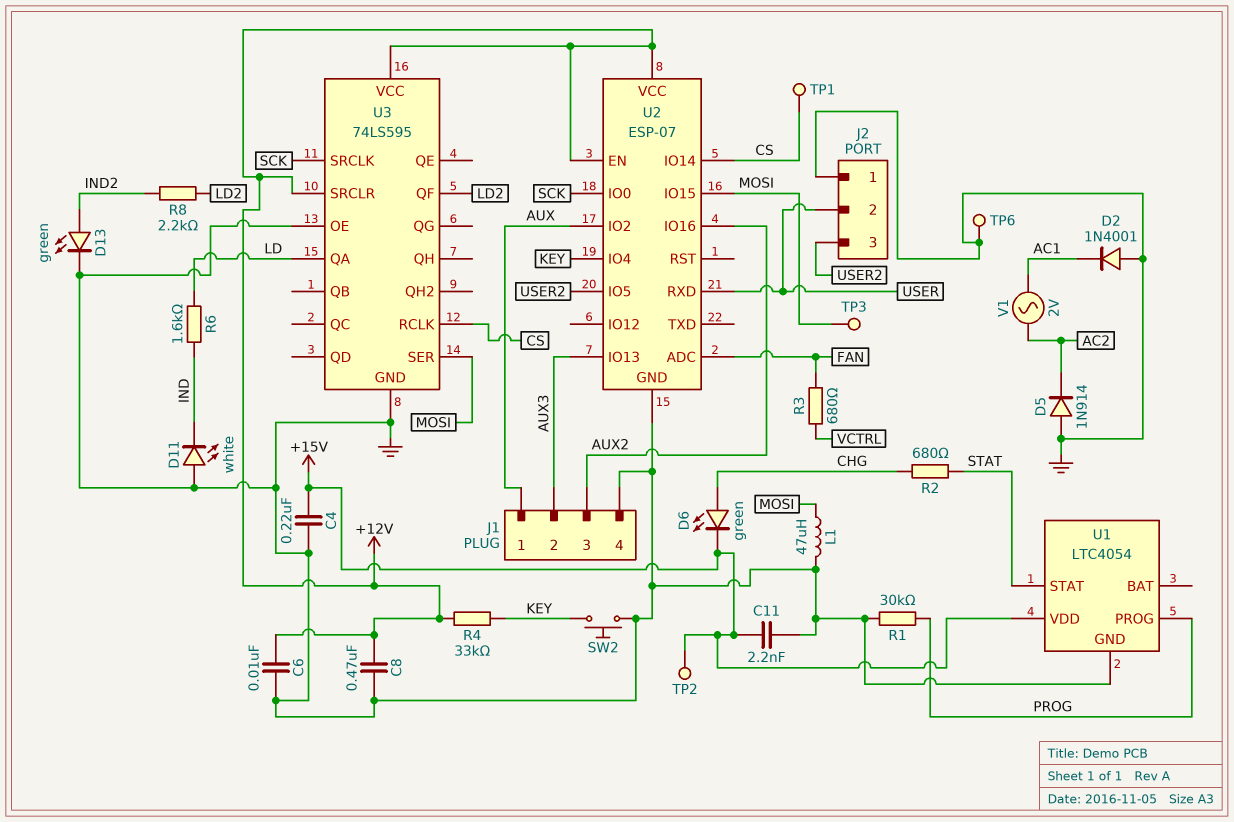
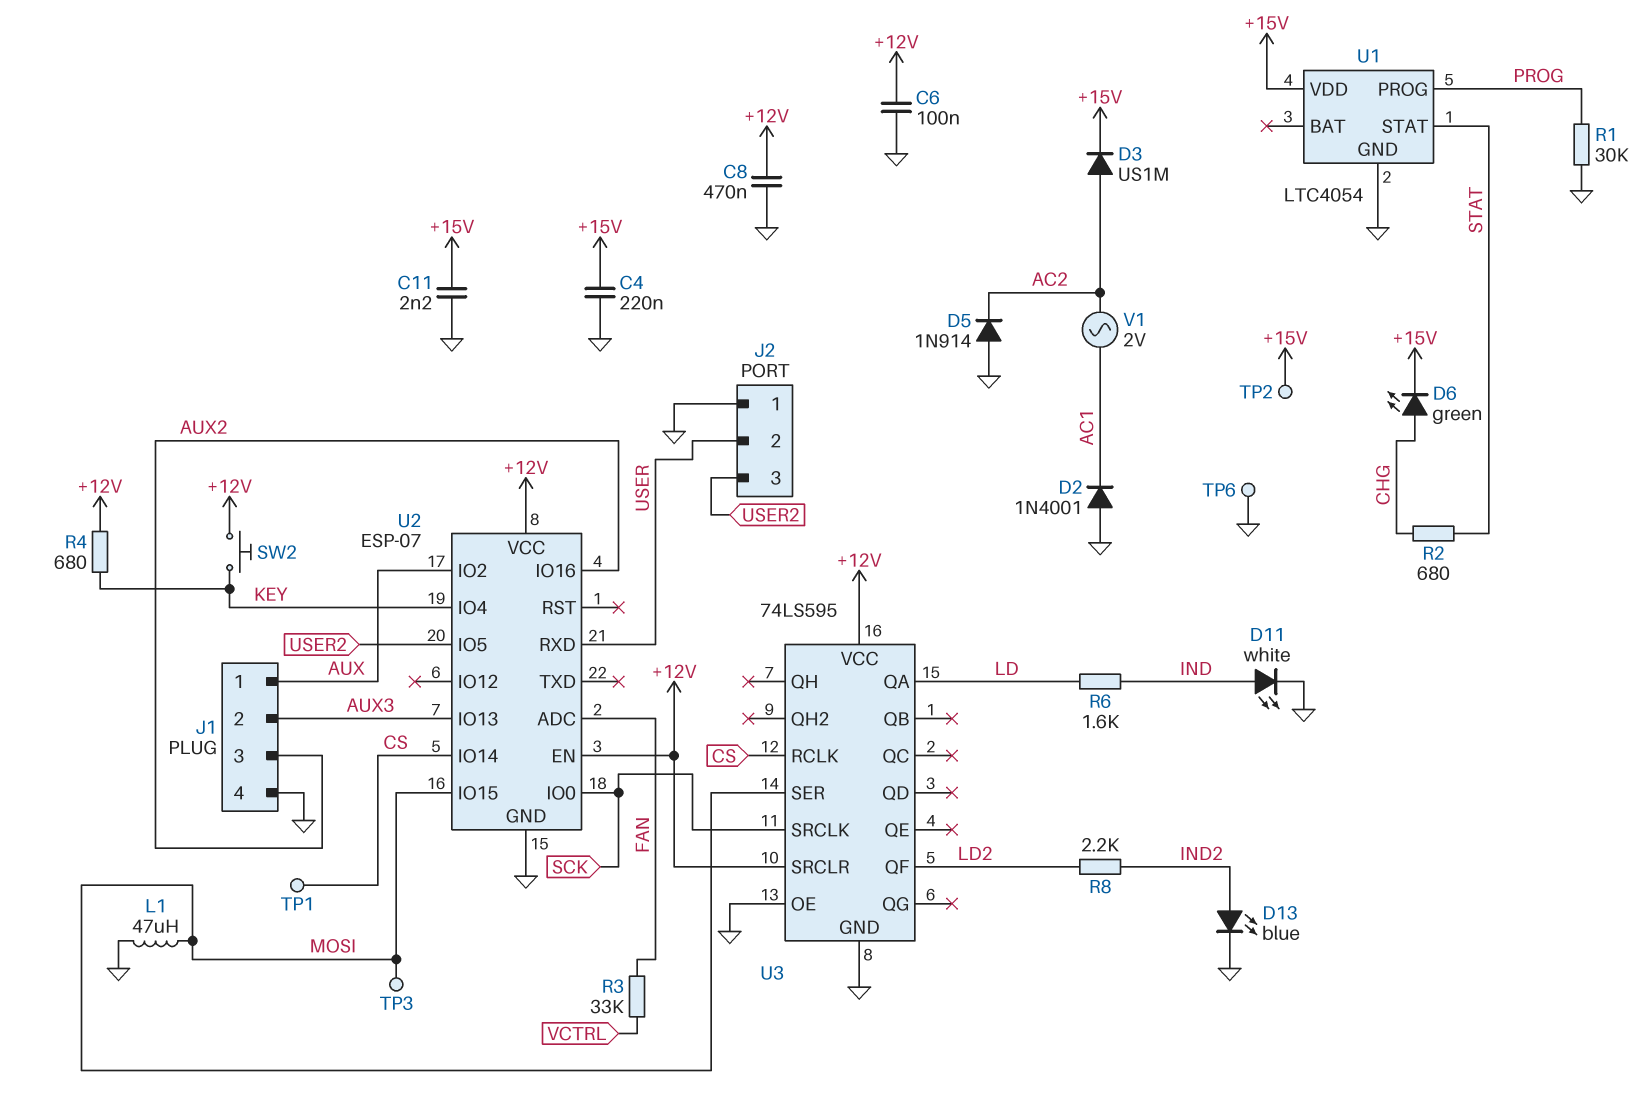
C6: 10nF (+12V, GND) -> 100nF (+12V, GND)
D3: none -> diode US1M (A AC2, K +15V)
D11: LED white (A GND, K IND) -> LED white (A IND, K GND)
D13: LED green (A IND2, K GND) -> LED blue (A IND2, K GND)
R3: 680 (FAN, VCTRL) -> 33k (FAN, VCTRL)
R4: 33k (+12V, KEY) -> 680 (+12V, KEY)
SW2: button (GND, KEY) -> button (+12V, KEY)

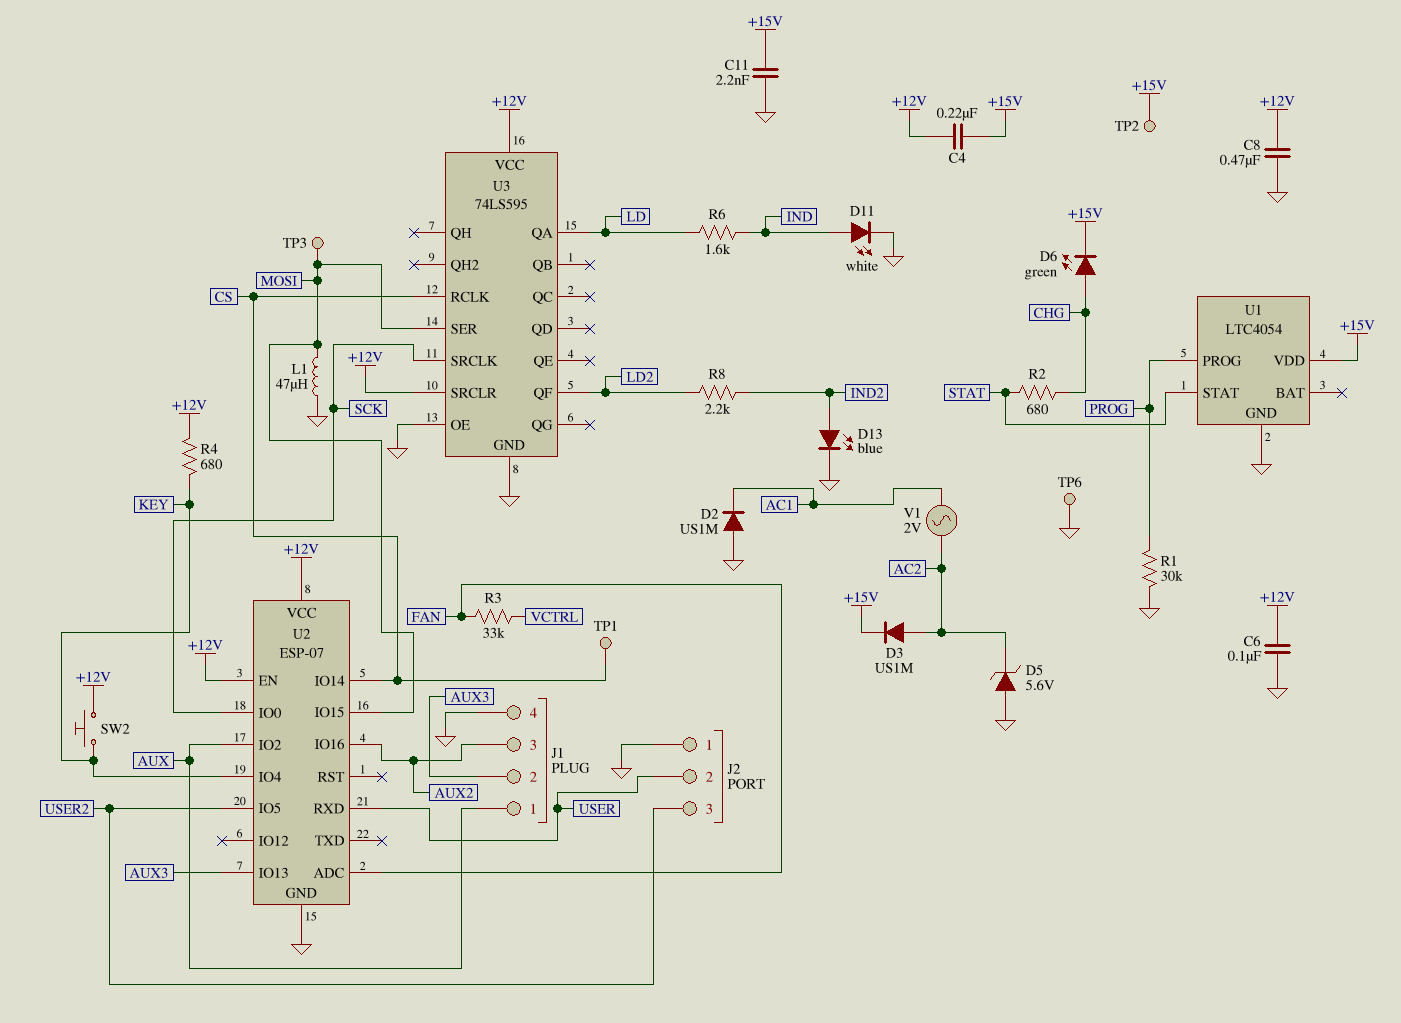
C4: 220nF (+15V, GND) -> 220nF (+12V, +15V)
D2: diode 1N4001 (A GND, K AC1) -> diode US1M (A GND, K AC1)
D5: diode 1N914 (A GND, K AC2) -> zener 5.6V (A GND, K AC2)

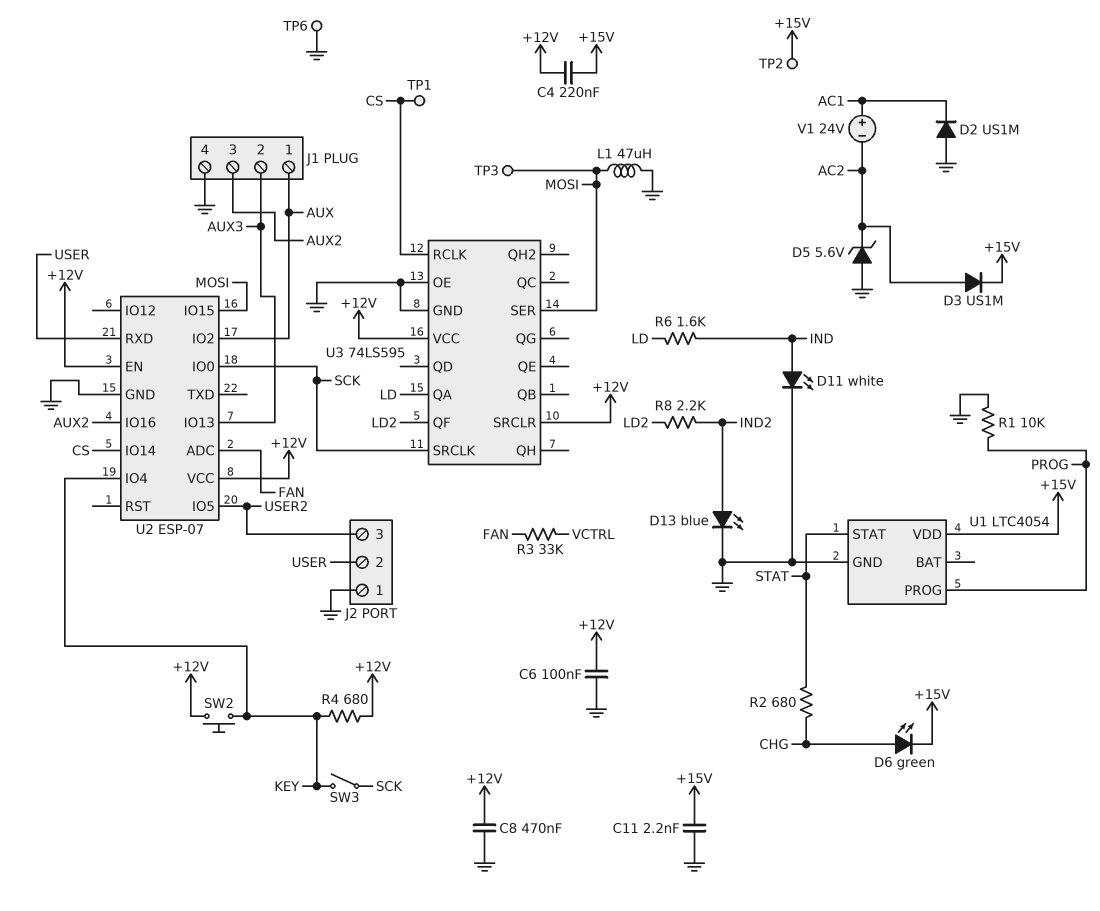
R1: 30k (GND, PROG) -> 10k (GND, PROG)
SW3: none -> switch (KEY, SCK)
V1: AC 2V (AC1, AC2) -> 24V (plus AC1, minus AC2)

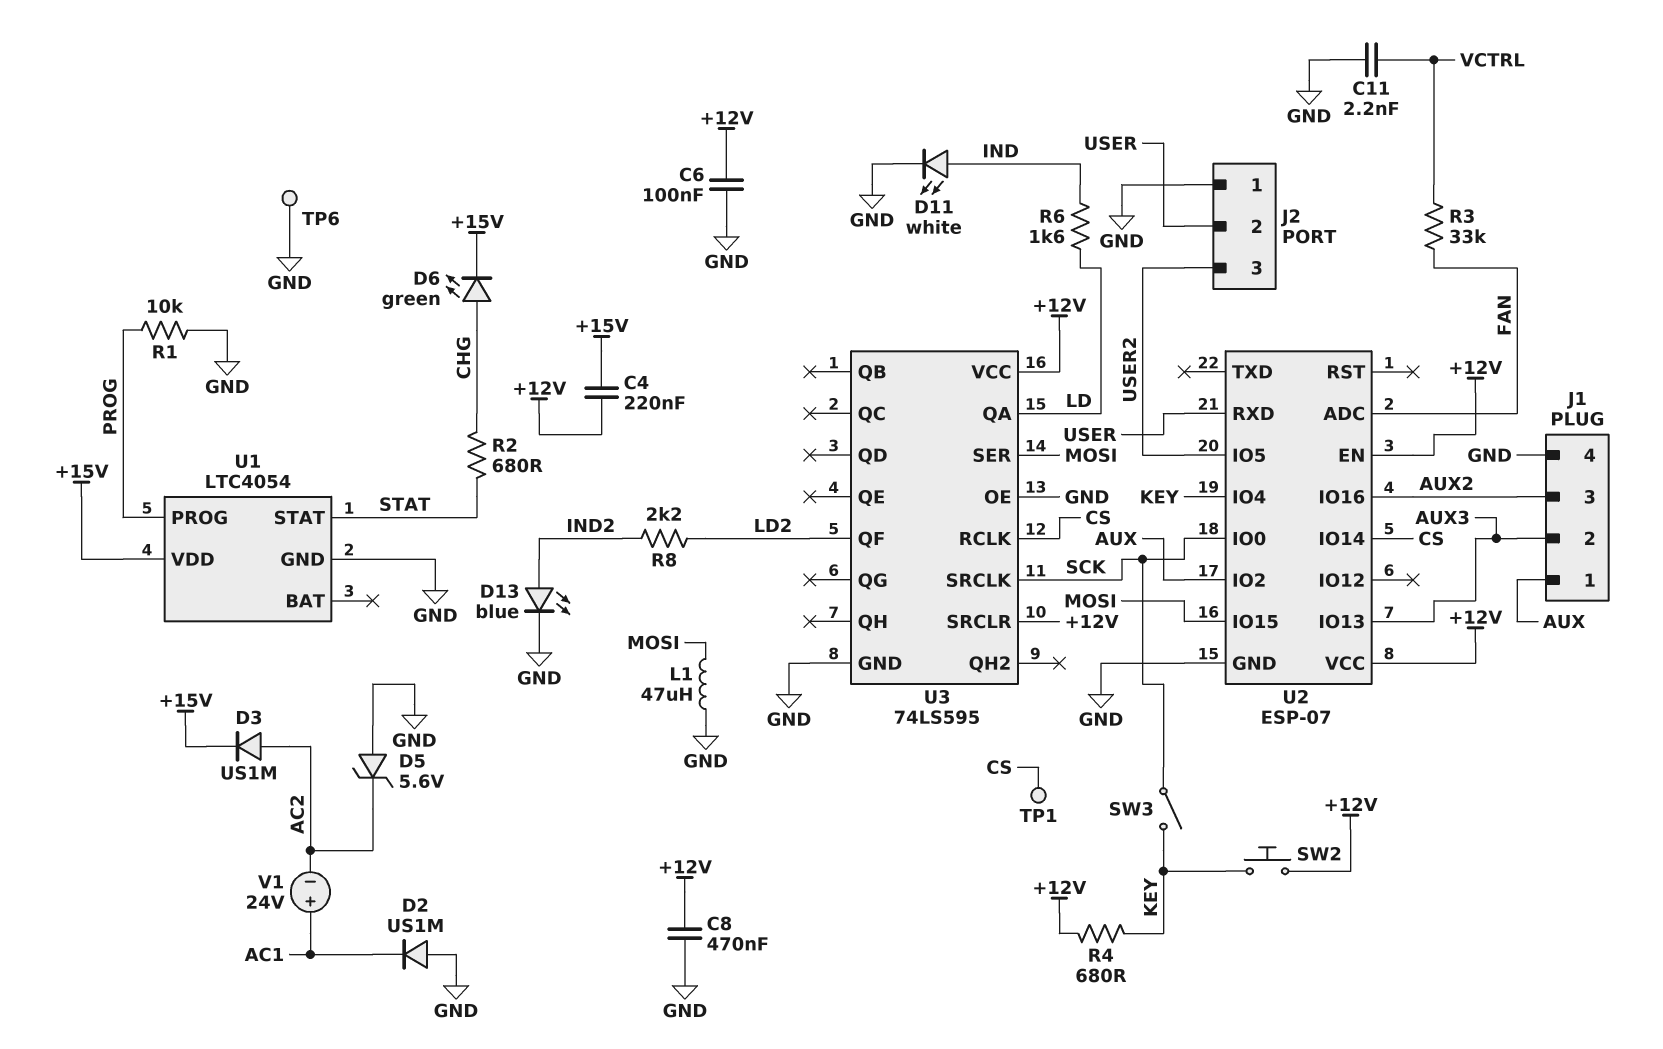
C11: 2.2nF (+15V, GND) -> 2.2nF (GND, VCTRL)
TP2: test point (+15V) -> none
TP3: test point (MOSI) -> none

